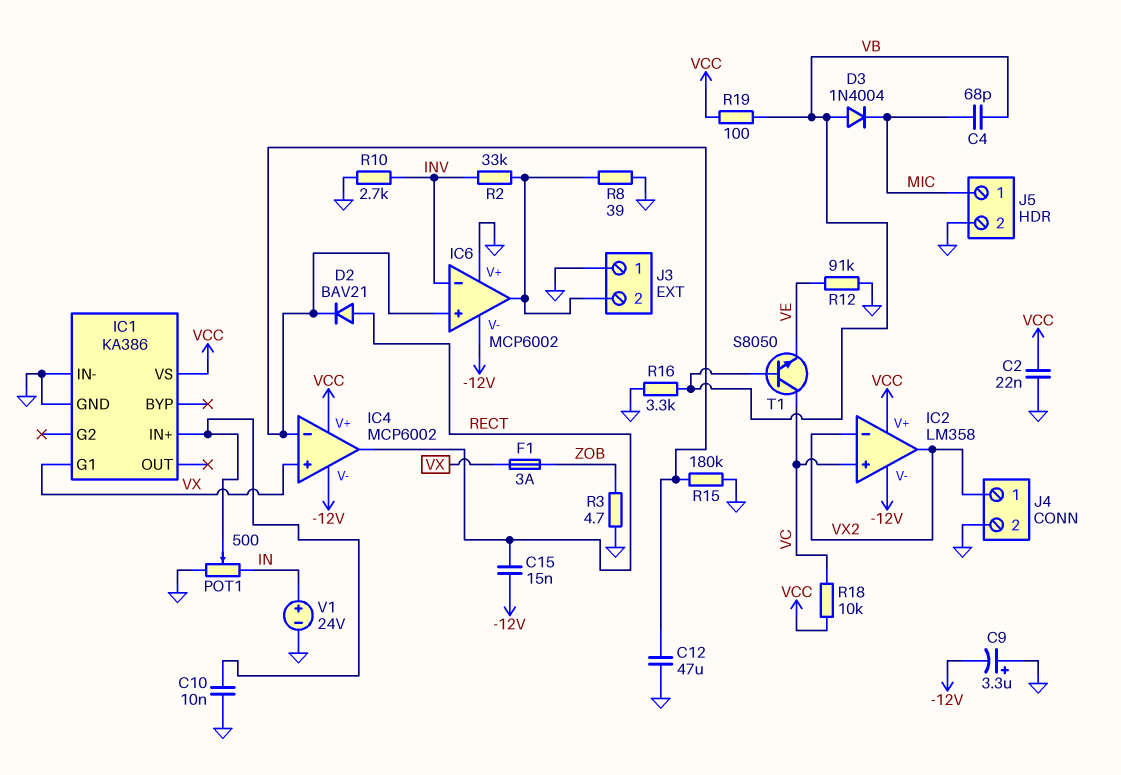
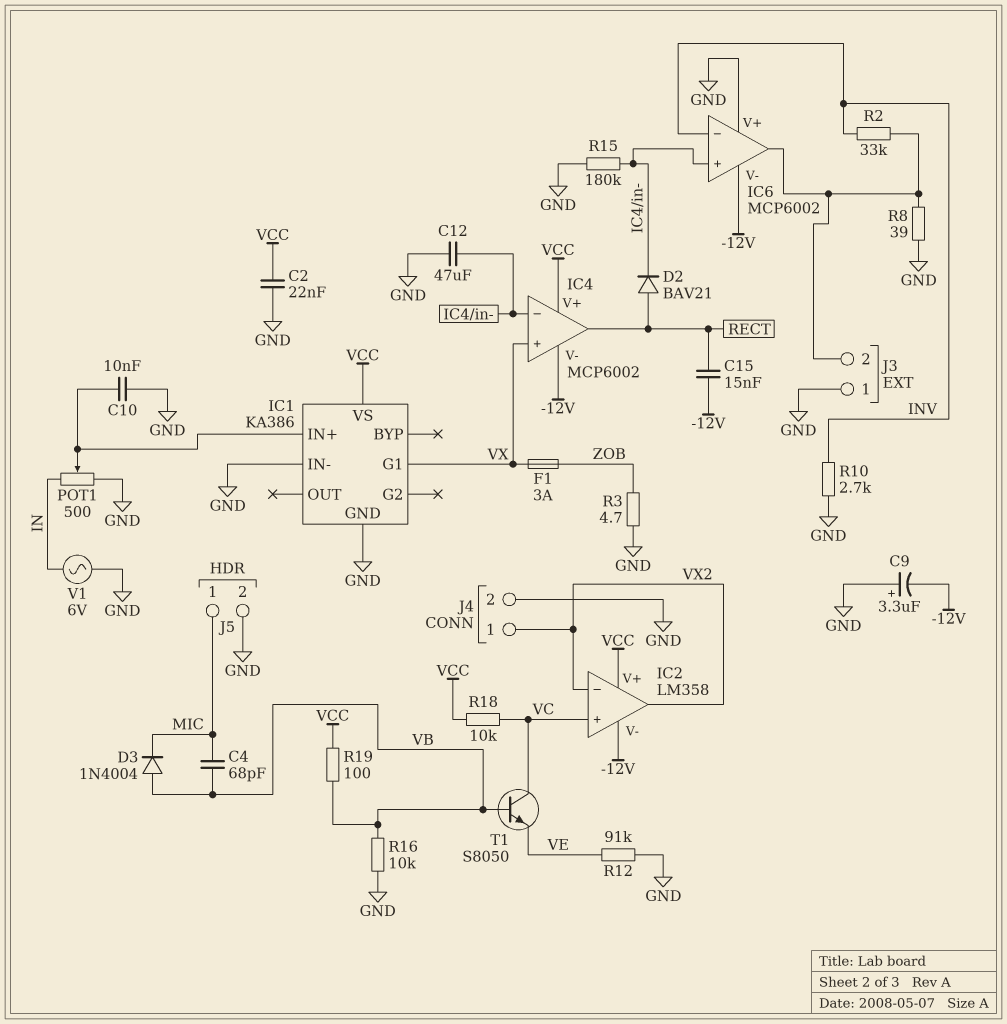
R16: 3.3k (GND, VB) -> 10k (GND, VB)
V1: 24V (plus IN, minus GND) -> AC 6V (GND, IN)

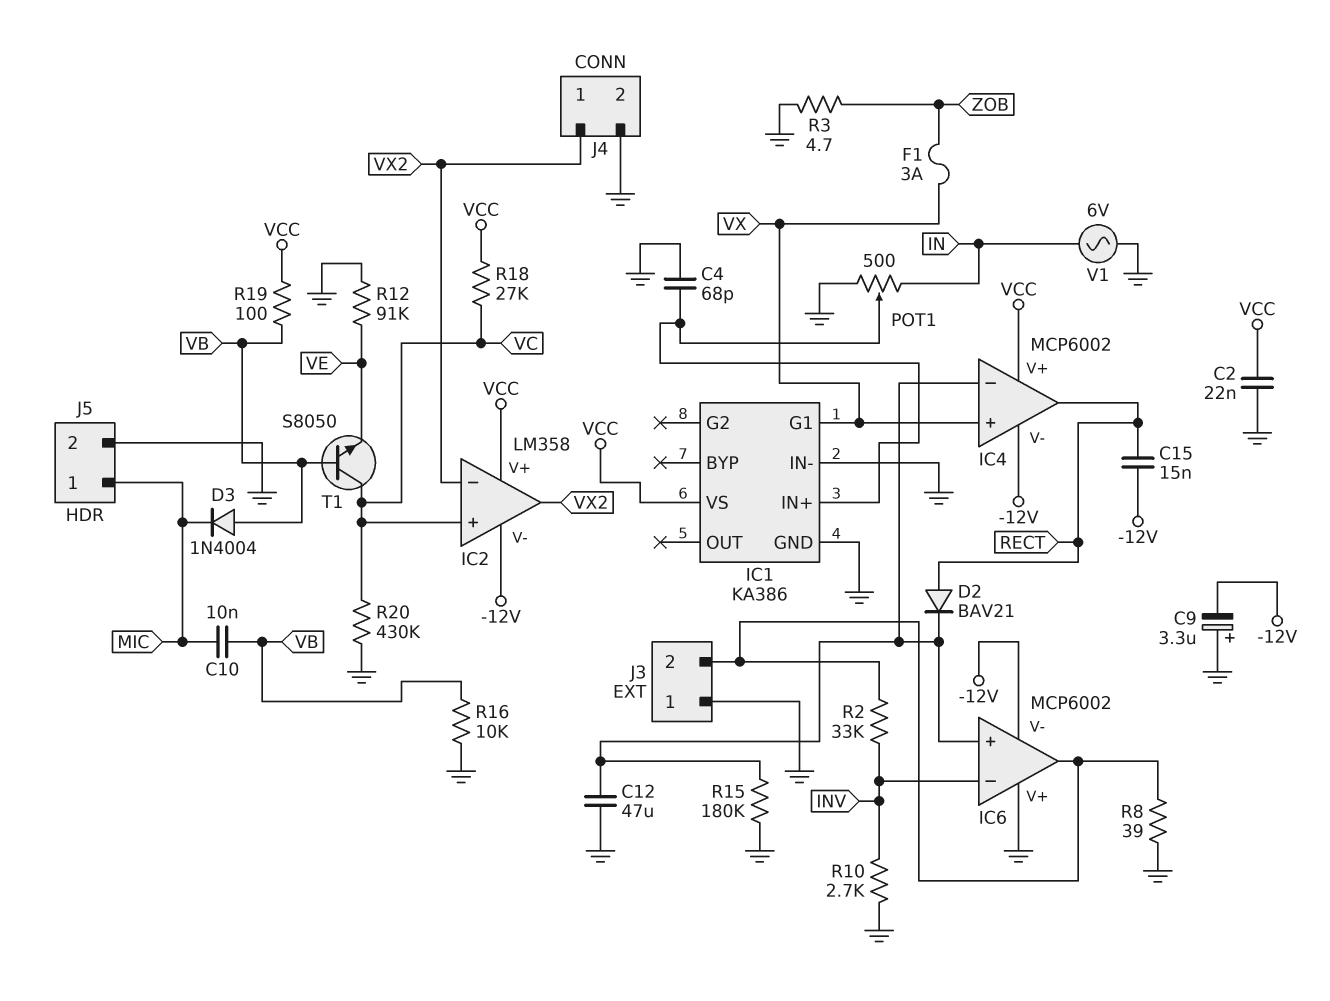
C4: 68pF (MIC, VB) -> 68pF (GND, IC1/IN+)
C10: 10nF (GND, IC1/IN+) -> 10nF (MIC, VB)
R18: 10k (VC, VCC) -> 27k (VC, VCC)
R20: none -> 430k (GND, VC)

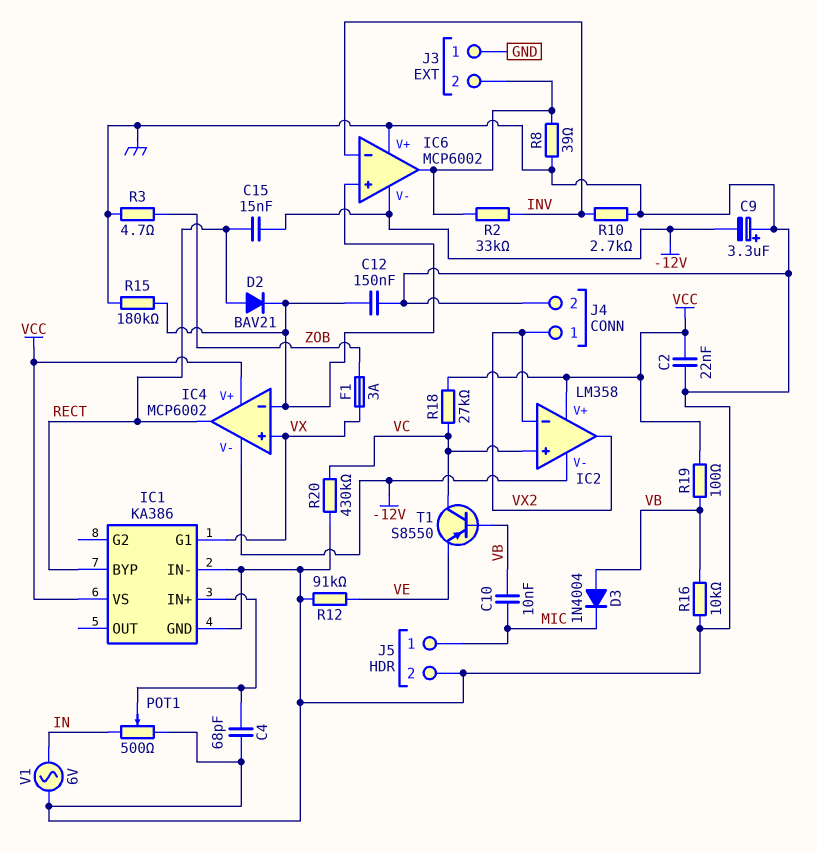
C12: 47uF (GND, IC4/in-) -> 150nF (GND, IC4/in-)
IC1 pin BYP: none -> RECT
T1: NPN S8050 (B VB, C VC, E VE) -> PNP S8550 (B VB, C VC, E VE)

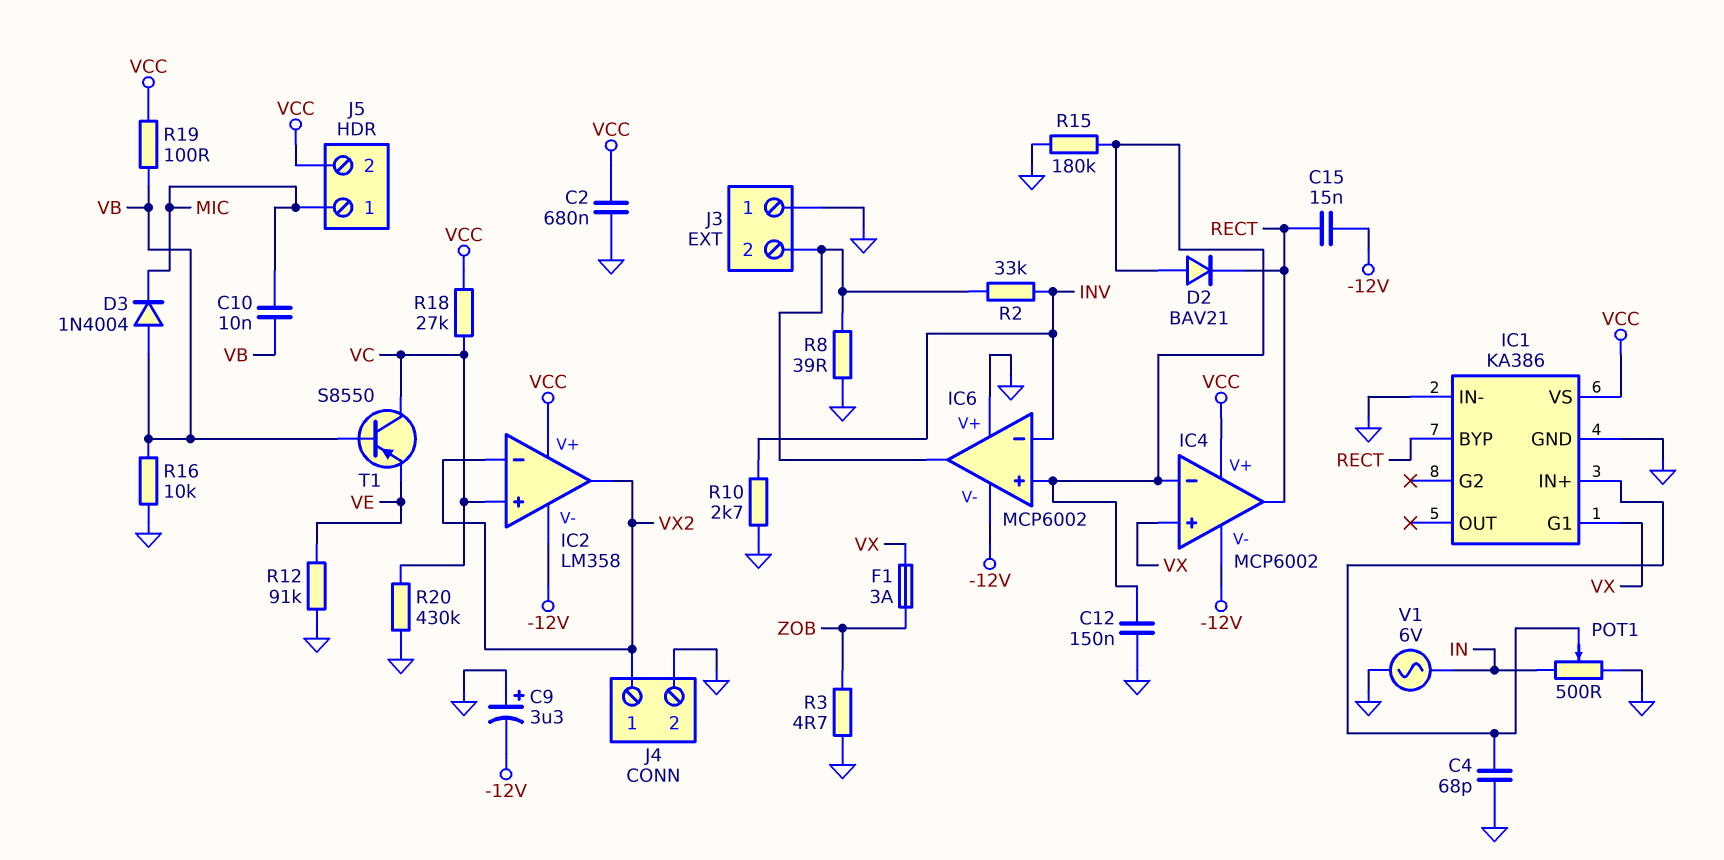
C2: 22nF (GND, VCC) -> 680nF (GND, VCC)
D2: diode BAV21 (A RECT, K IC4/in-) -> diode BAV21 (A IC4/in-, K RECT)
J5 pin 2: GND -> VCC

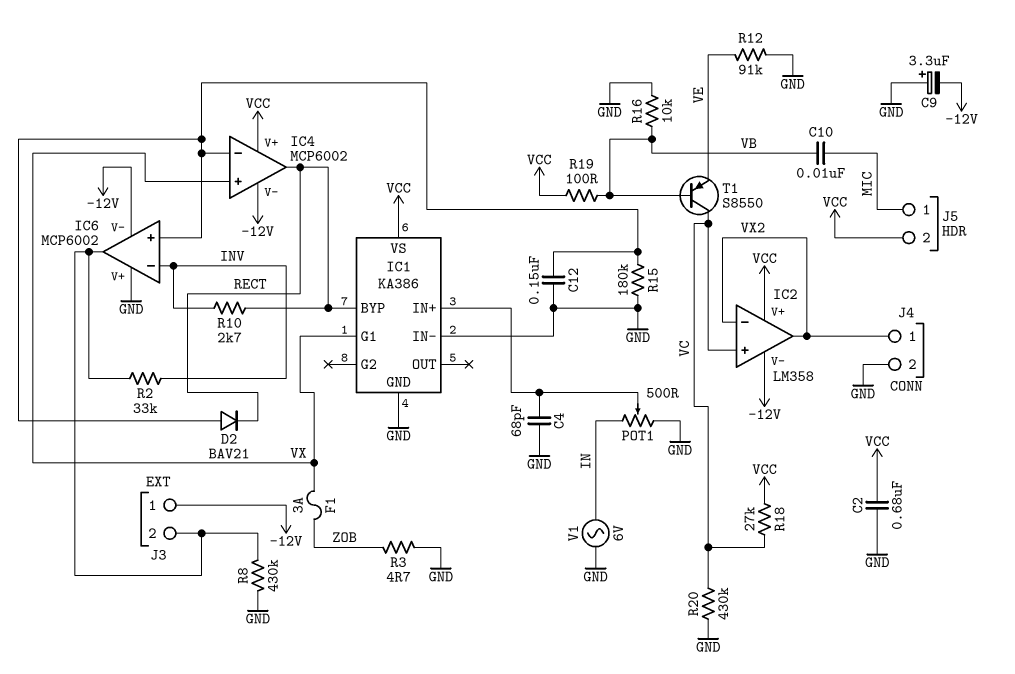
C15: 15nF (-12V, RECT) -> none
D3: diode 1N4004 (A VB, K MIC) -> none
J3 pin 1: GND -> -12V
R8: 39 (GND, IC6/out) -> 430k (GND, IC6/out)
R10: 2.7k (GND, INV) -> 2.7k (INV, RECT)

